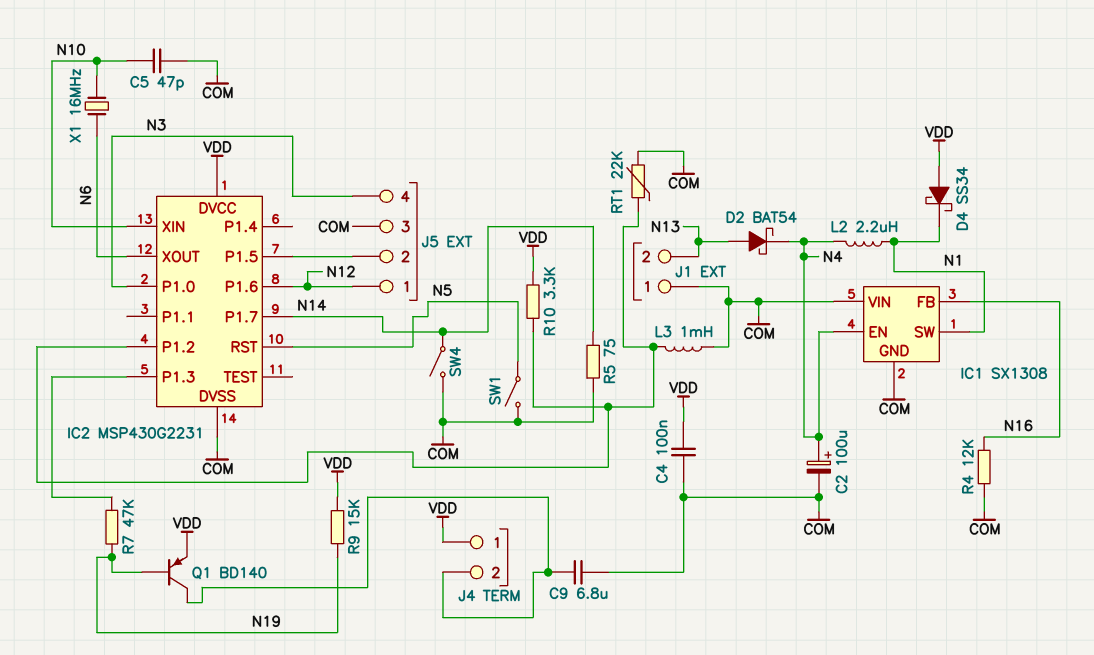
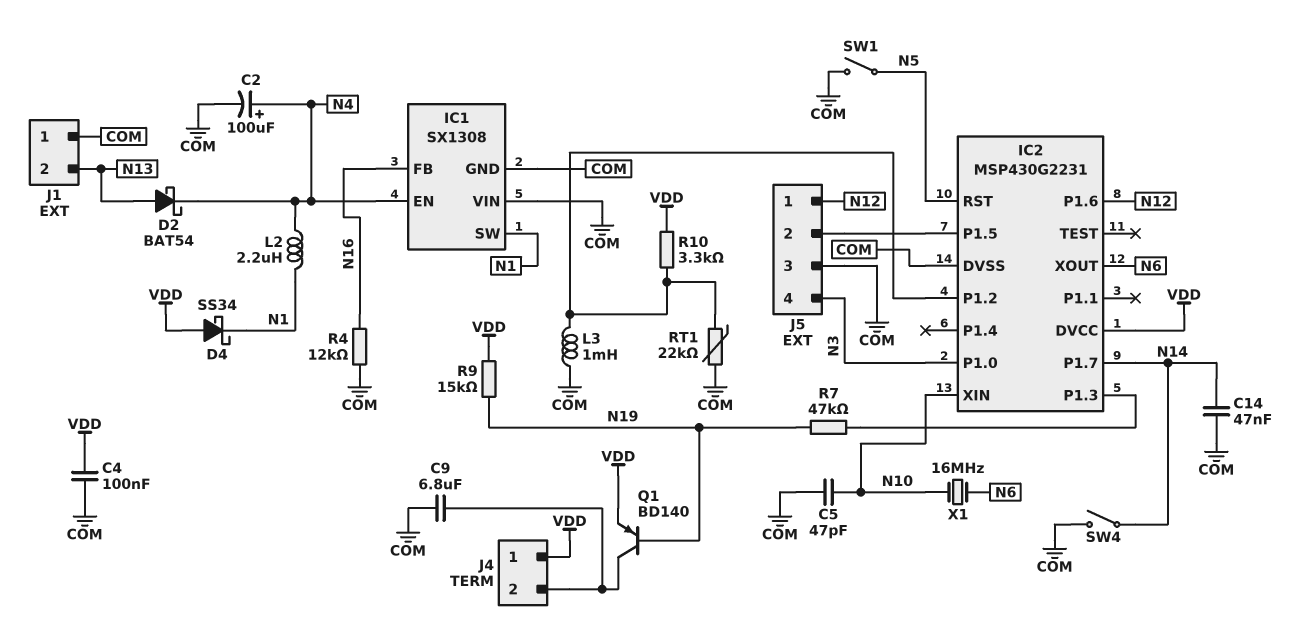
C14: none -> 47nF (COM, N14)
R5: 75 (COM, N14) -> none

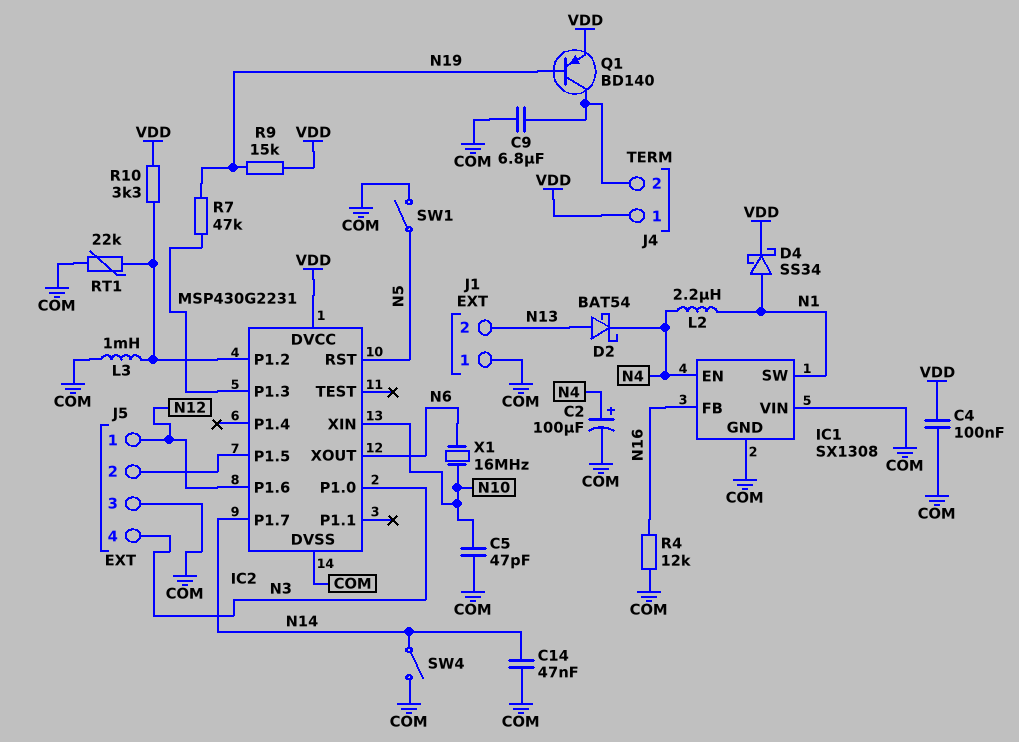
D4: schottky SS34 (A VDD, K N1) -> schottky SS34 (A N1, K VDD)

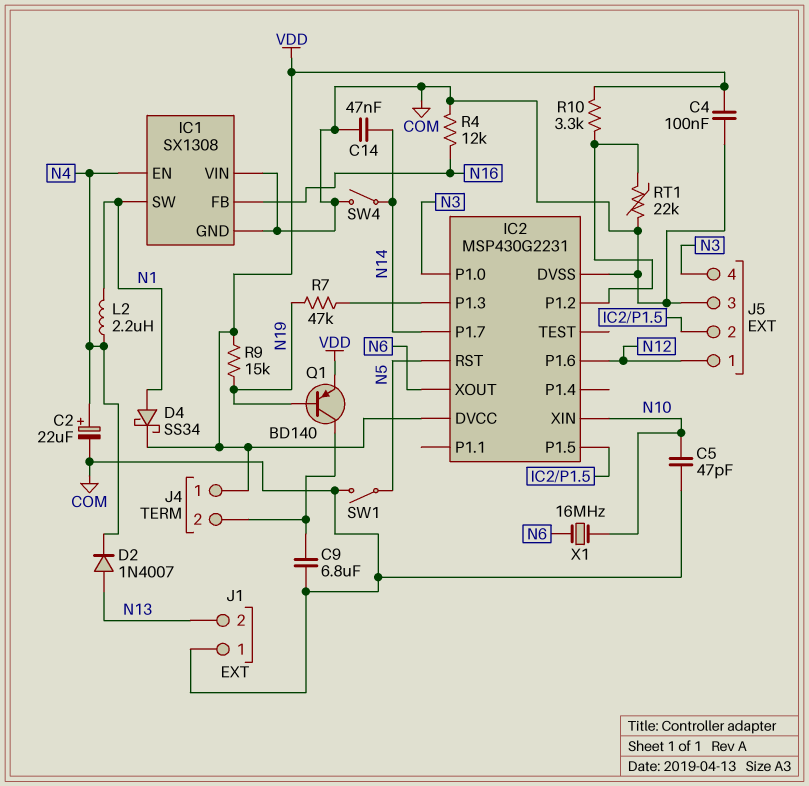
C2: 100uF (plus N4, minus COM) -> 22uF (plus N4, minus COM)
D2: schottky BAT54 (A N13, K N4) -> diode 1N4007 (A N13, K N4)
L3: 1mH (COM, IC2/P1.2) -> none

